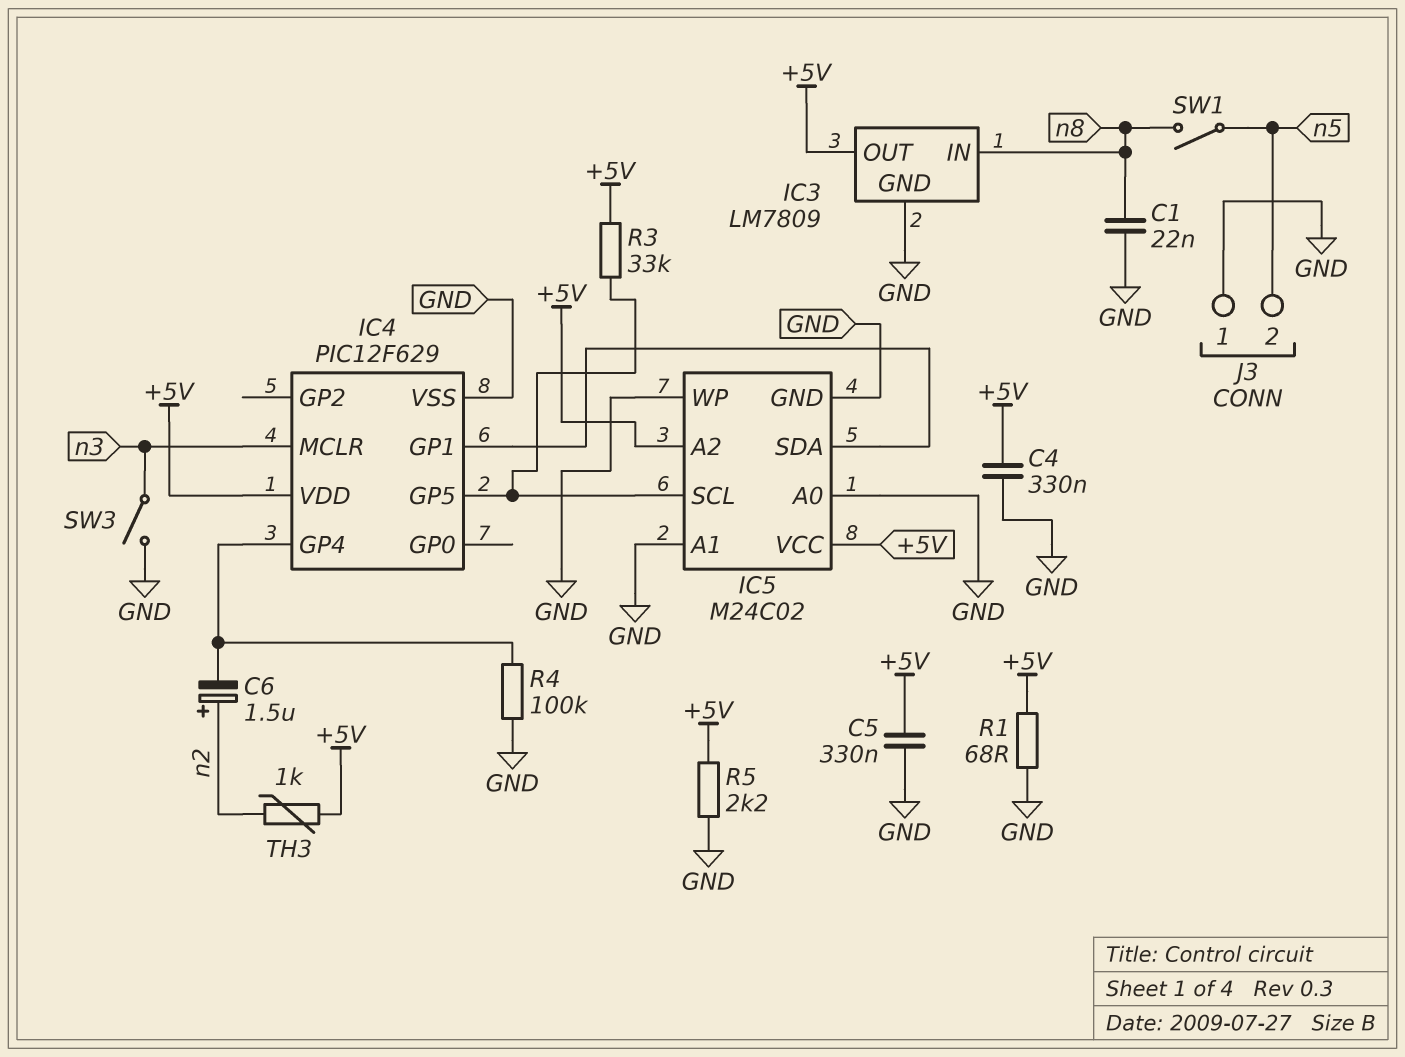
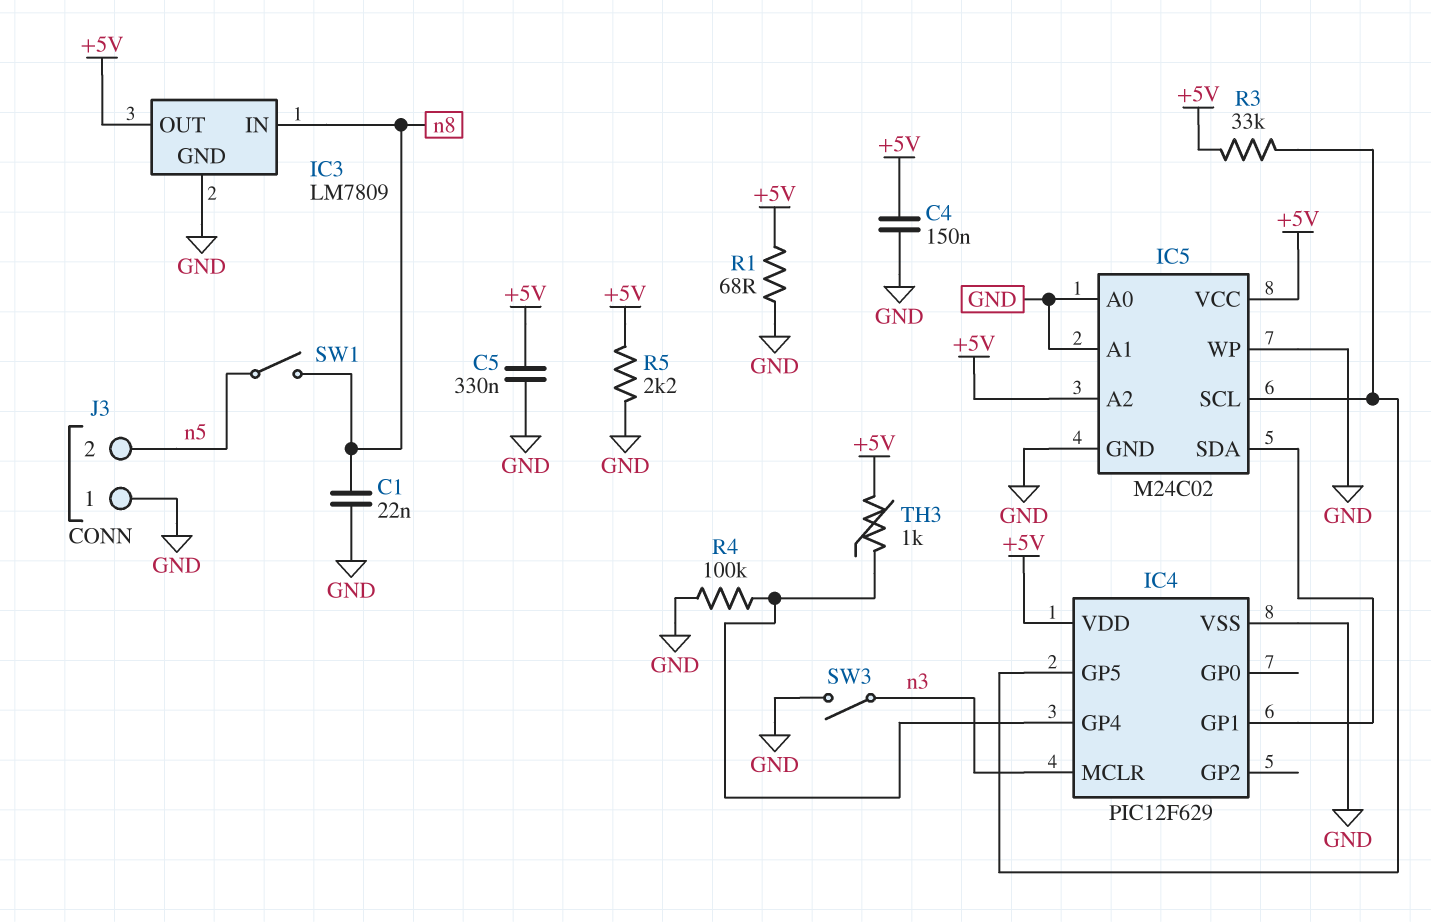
C4: 330nF (+5V, GND) -> 150nF (+5V, GND)
C6: 1.5uF (plus n2, minus IC4/GP4) -> none
TH3: 1k (+5V, n2) -> 1k (+5V, IC4/GP4)

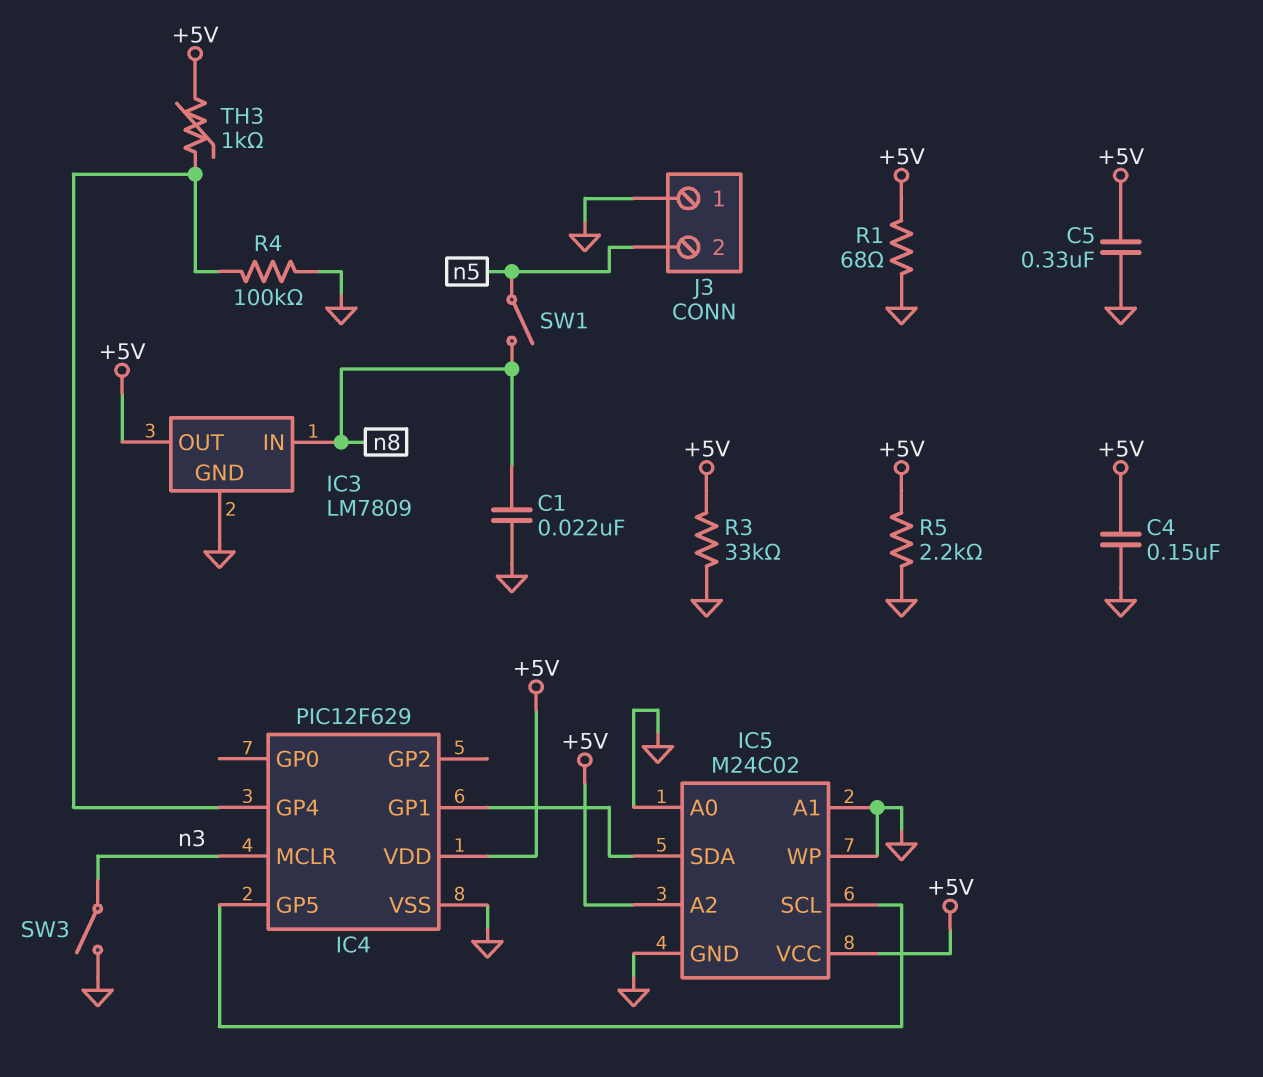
R3: 33k (+5V, IC4/GP5) -> 33k (+5V, GND)

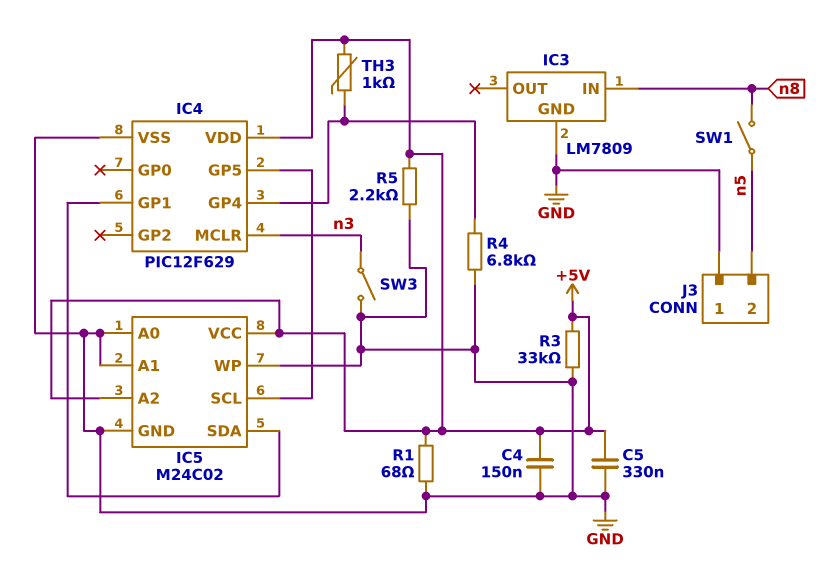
C1: 22nF (GND, n8) -> none
IC3 pin OUT: +5V -> none
R4: 100k (GND, IC4/GP4) -> 6.8k (GND, IC4/GP4)

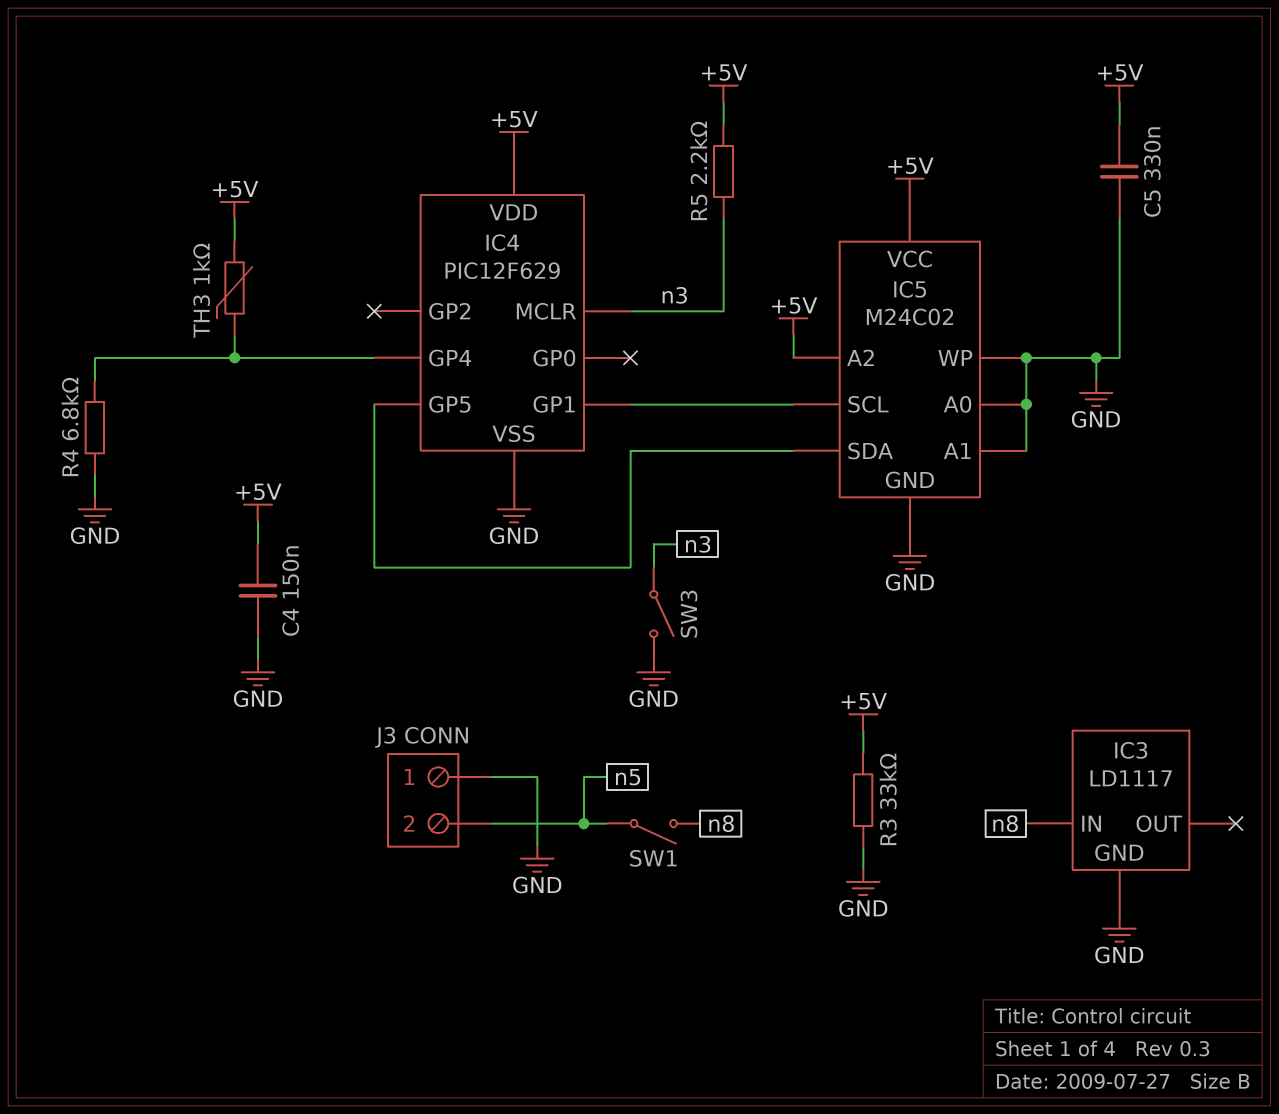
IC3: LM7809 -> LD1117
IC5 pin SCL: IC4/GP5 -> IC4/GP1
IC5 pin SDA: IC4/GP1 -> IC4/GP5
R1: 68 (+5V, GND) -> none
R5: 2.2k (+5V, GND) -> 2.2k (+5V, n3)

